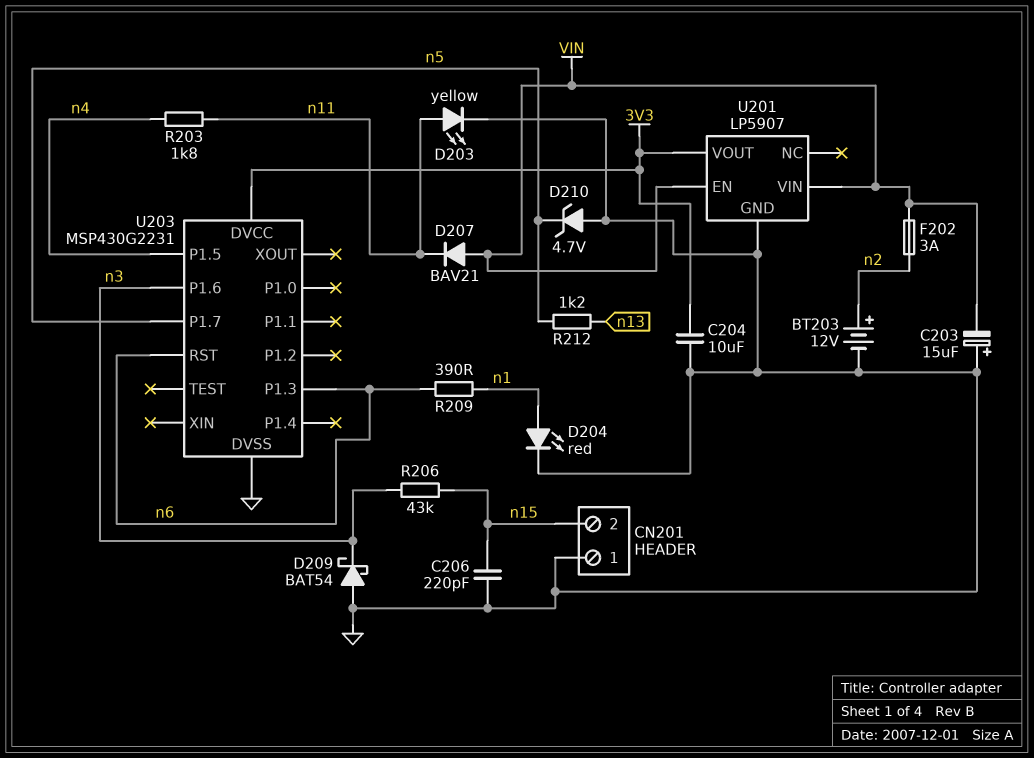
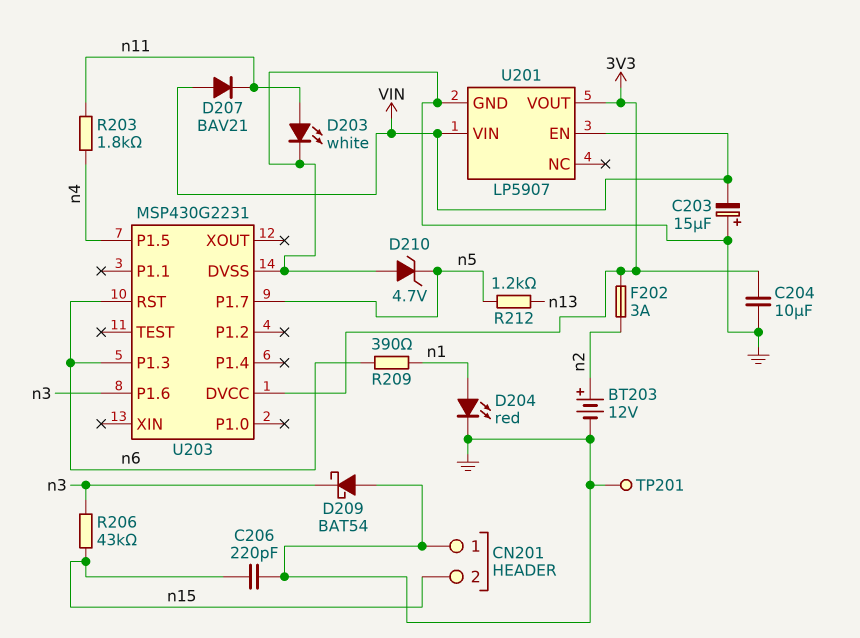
D203: LED yellow (A n11, K GND) -> LED white (A n11, K GND)
F202: 3A (VIN, n2) -> 3A (3V3, n2)
TP201: none -> test point (GND)

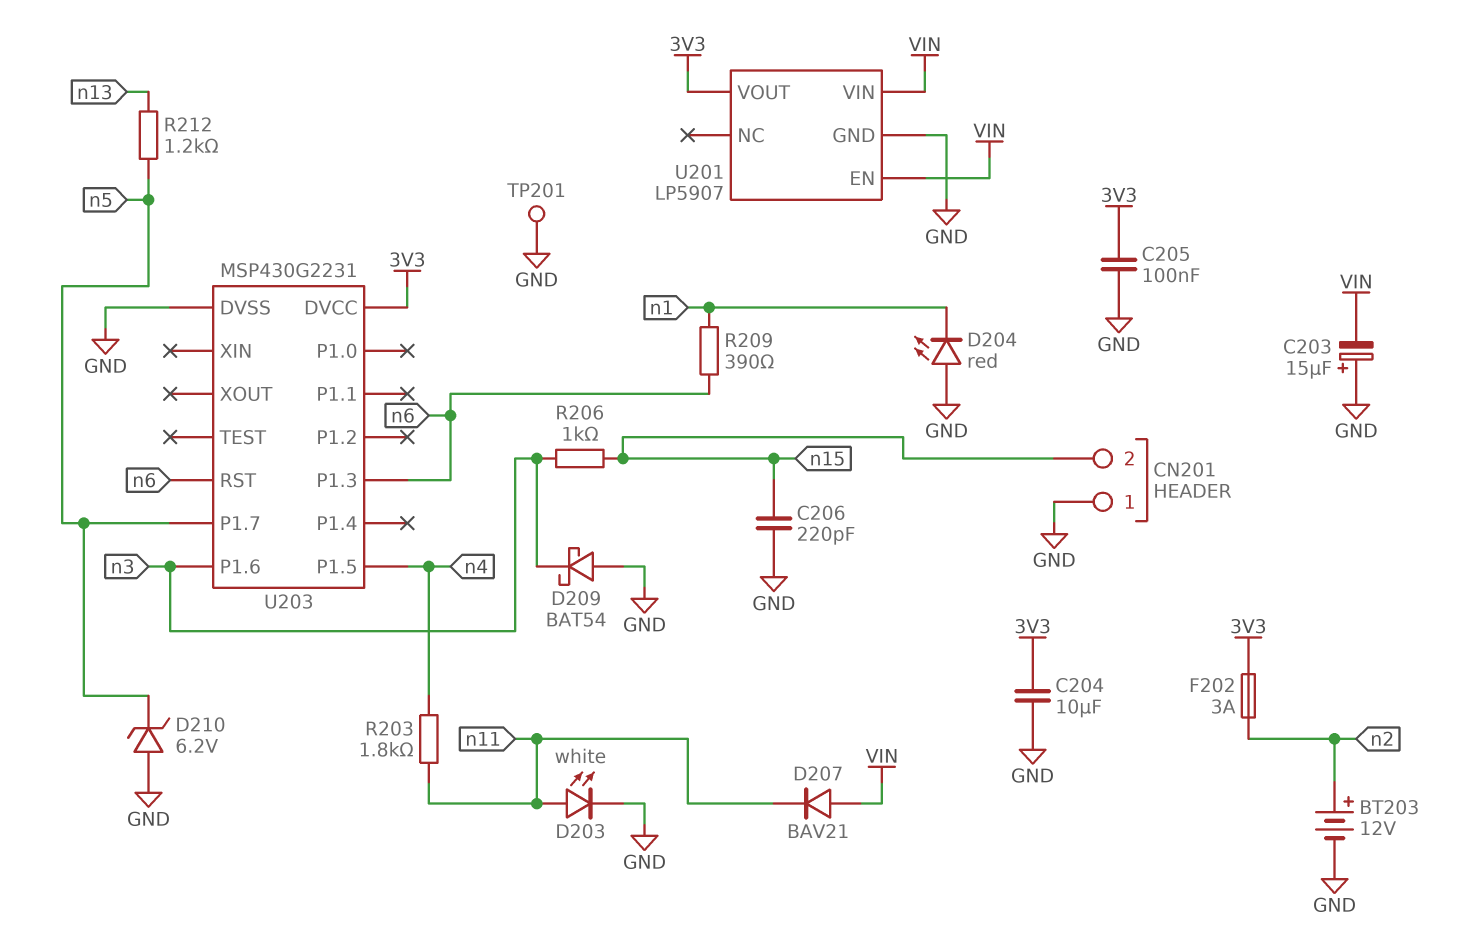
C205: none -> 100nF (3V3, GND)
D204: LED red (A n1, K GND) -> LED red (A GND, K n1)
D210: zener 4.7V (A GND, K n5) -> zener 6.2V (A GND, K n5)
R206: 43k (n3, n15) -> 1k (n3, n15)

